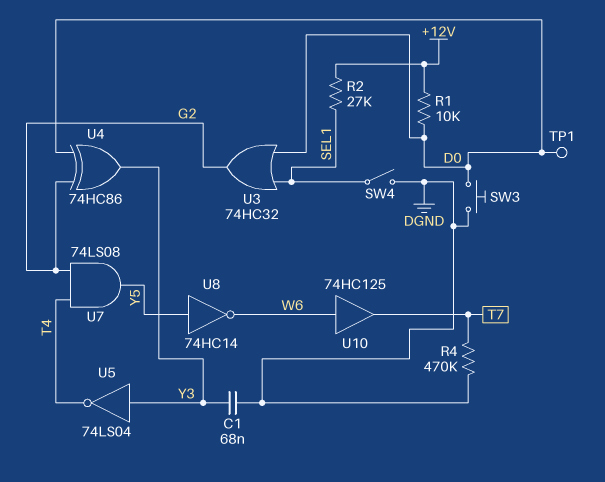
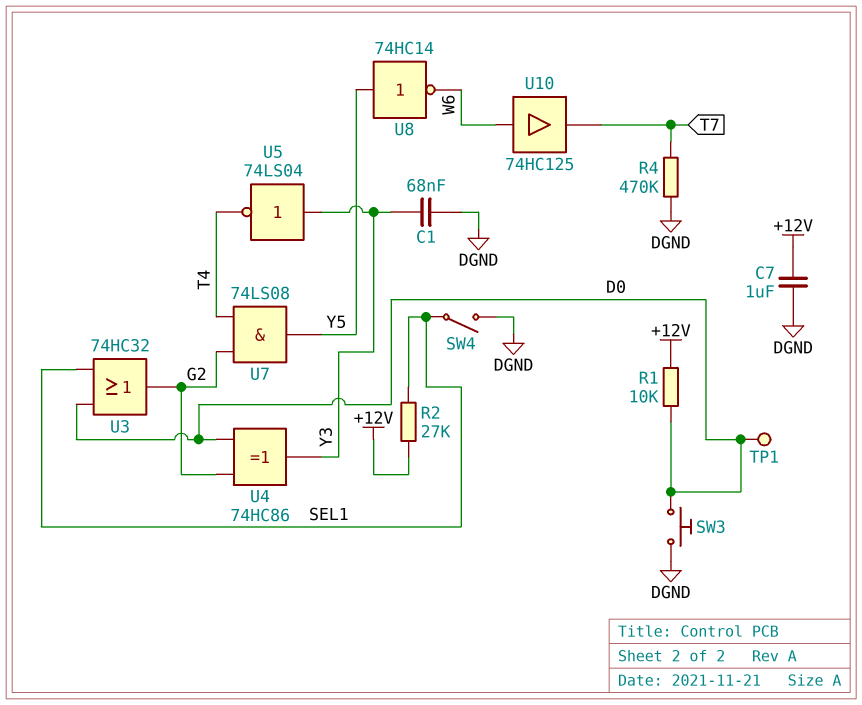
C7: none -> 1uF (+12V, DGND)

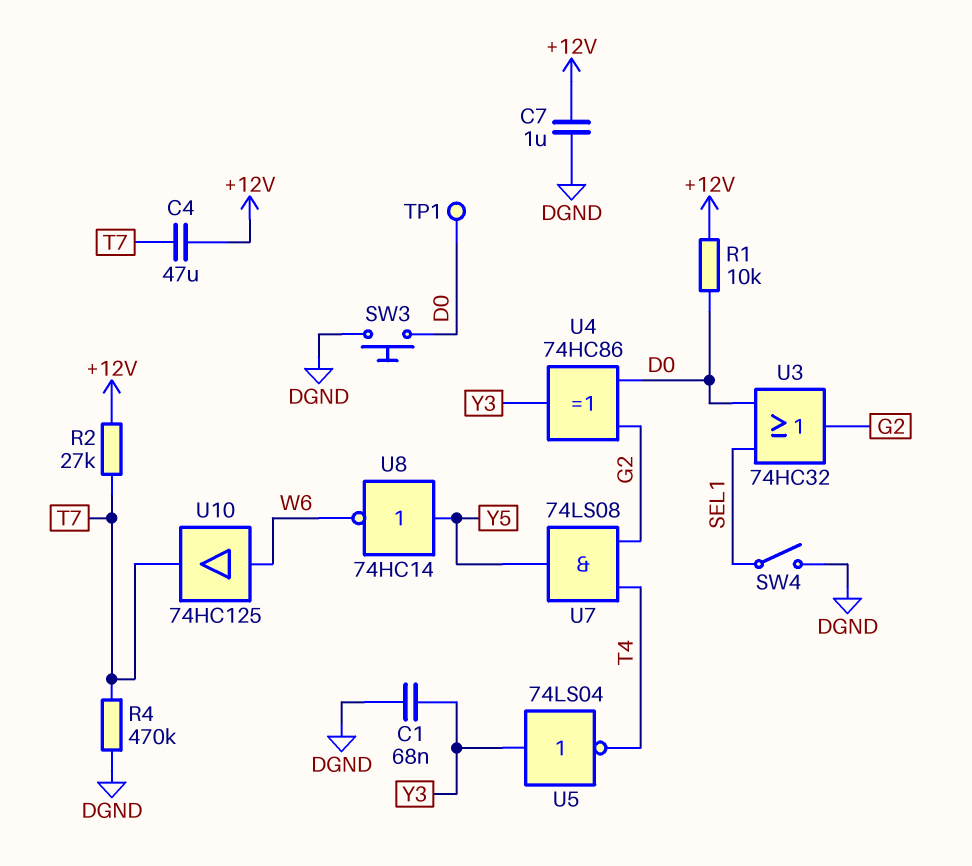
C4: none -> 47uF (+12V, T7)
R2: 27k (+12V, SEL1) -> 27k (+12V, T7)

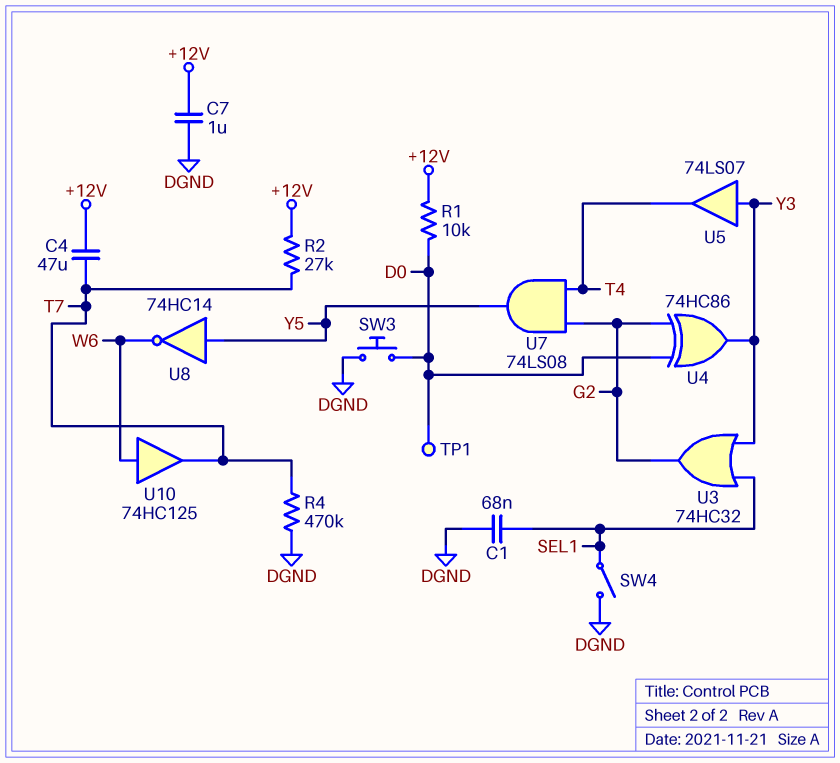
C1: 68nF (DGND, Y3) -> 68nF (DGND, SEL1)
U3: OR 74HC32 (in D0, in SEL1, out G2) -> OR 74HC32 (in SEL1, in Y3, out G2)
U5: NOT 74LS04 (in Y3, out T4) -> buffer 74LS07 (in Y3, out T4)

